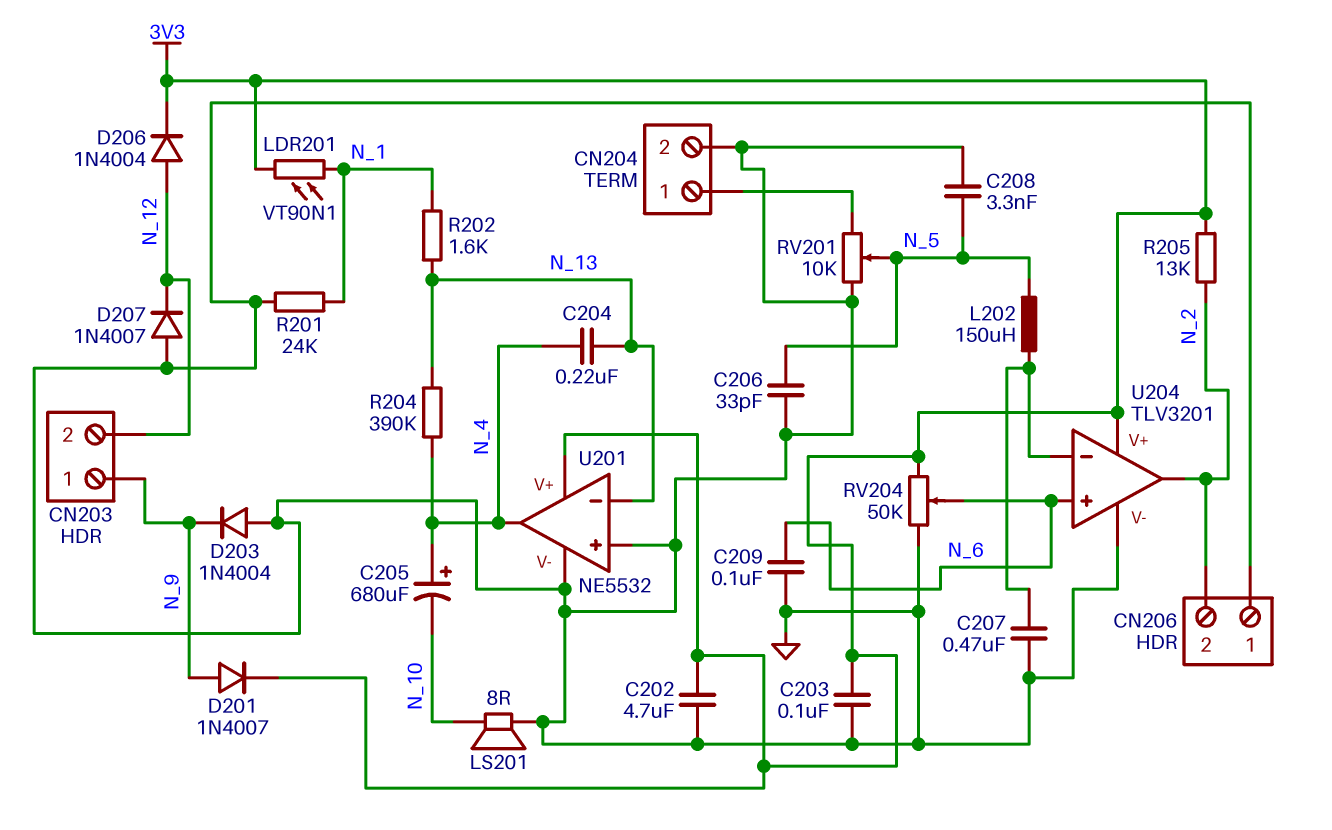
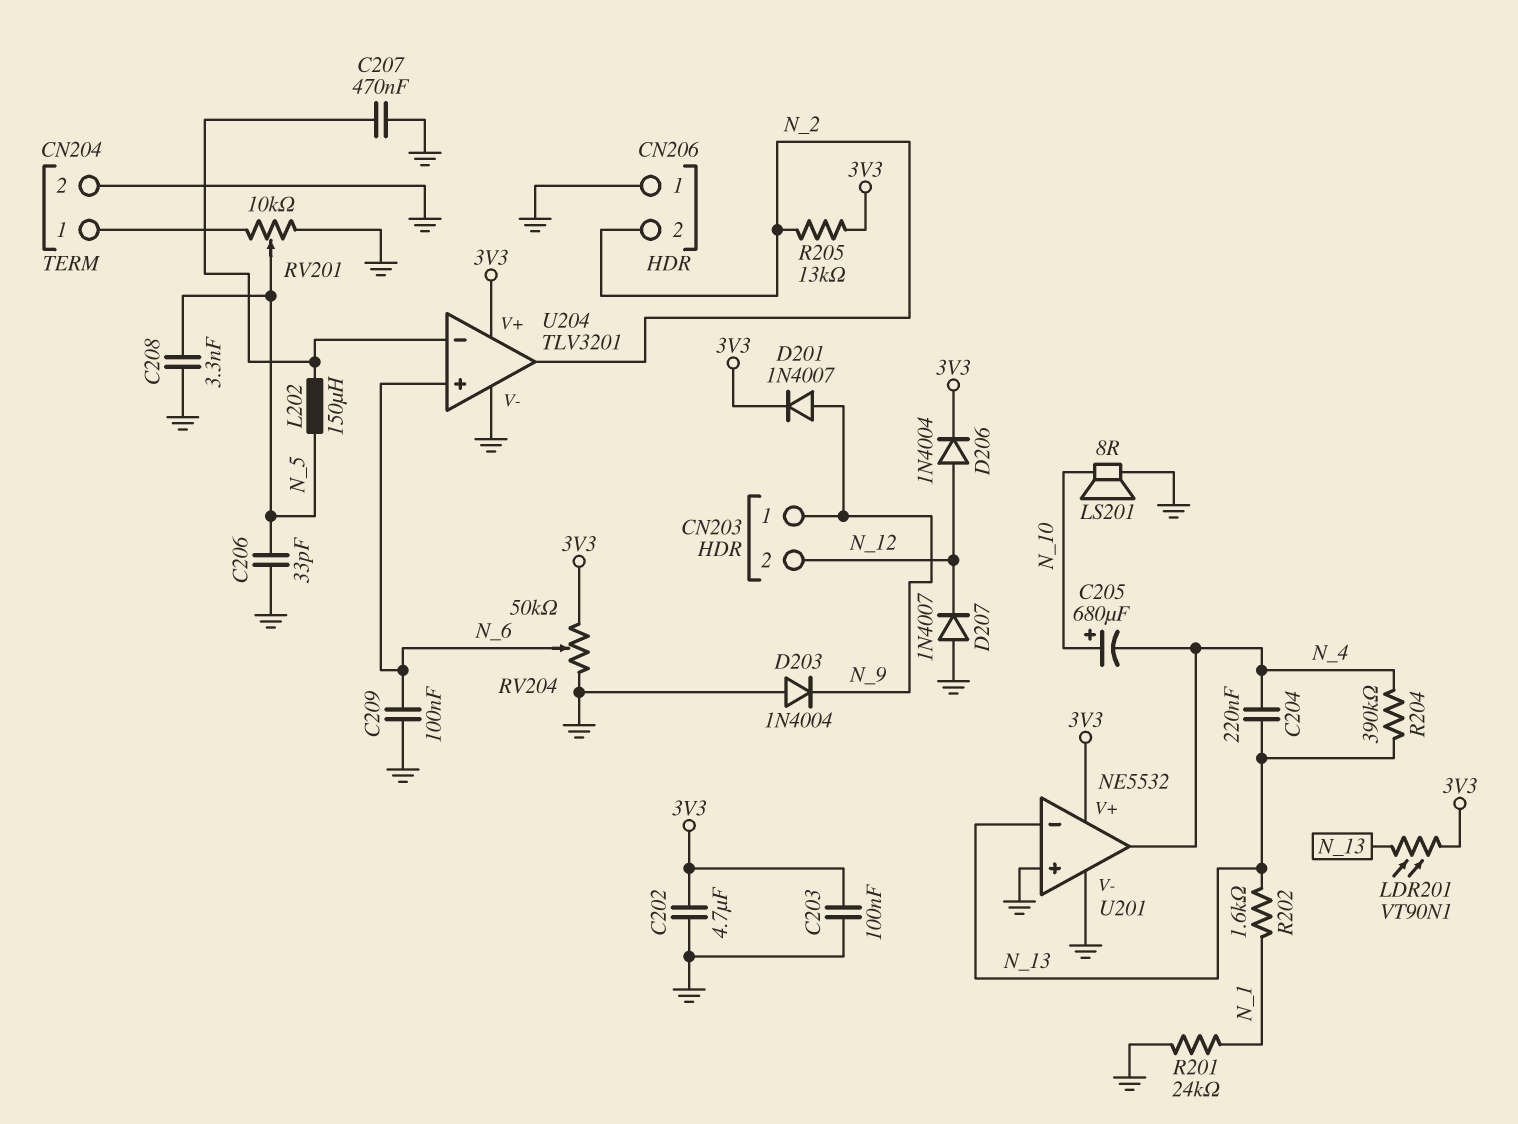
C205: 680uF (plus N_4, minus N_10) -> 680uF (plus N_10, minus N_4)
LDR201: VT90N1 (3V3, N_1) -> VT90N1 (3V3, N_13)

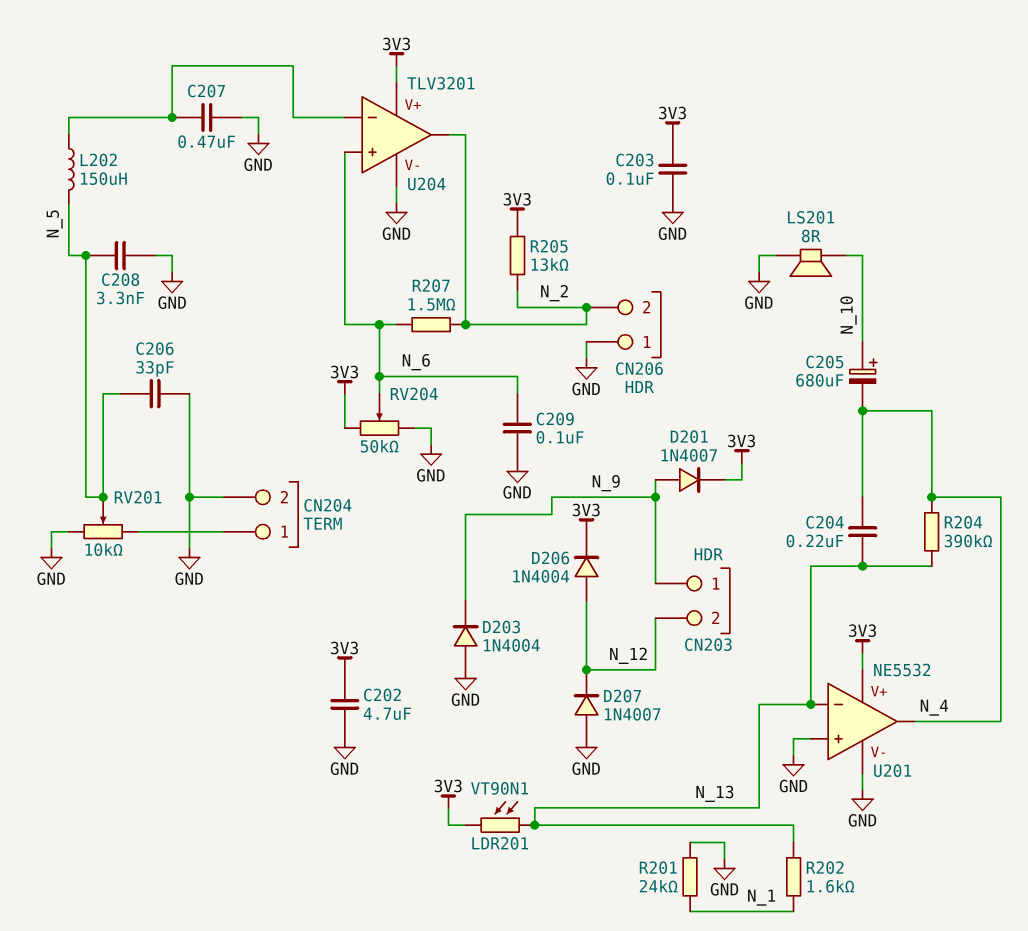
R207: none -> 1.5M (N_2, N_6)

